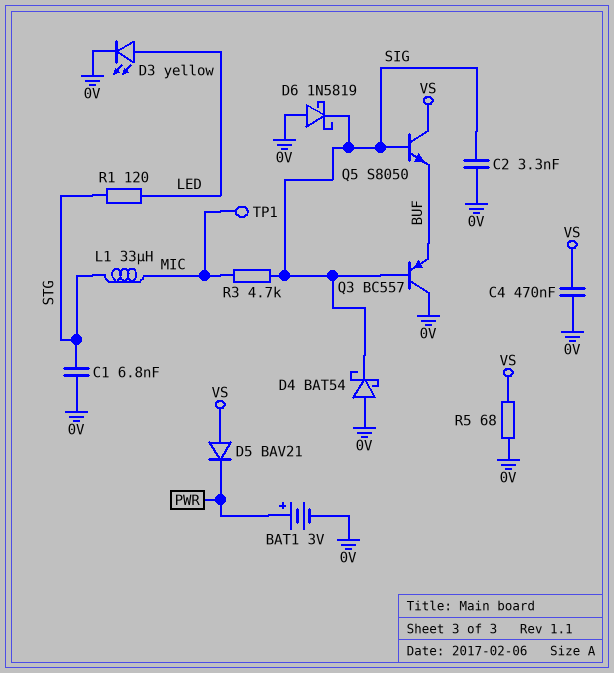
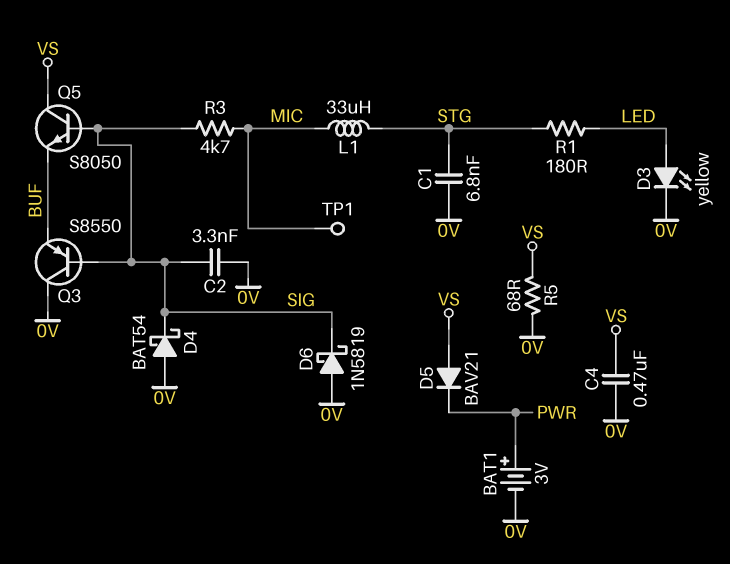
Q3: PNP BC557 (B SIG, C 0V, E BUF) -> PNP S8550 (B SIG, C 0V, E BUF)
R1: 120 (LED, STG) -> 180 (LED, STG)

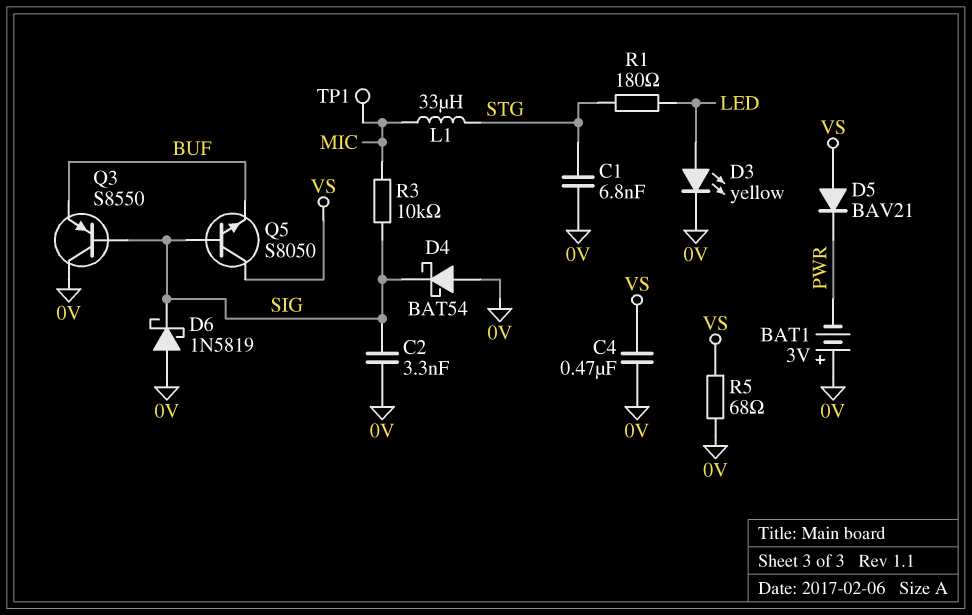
BAT1: 3V (plus PWR, minus 0V) -> 3V (plus 0V, minus PWR)
R3: 4.7k (MIC, SIG) -> 10k (MIC, SIG)

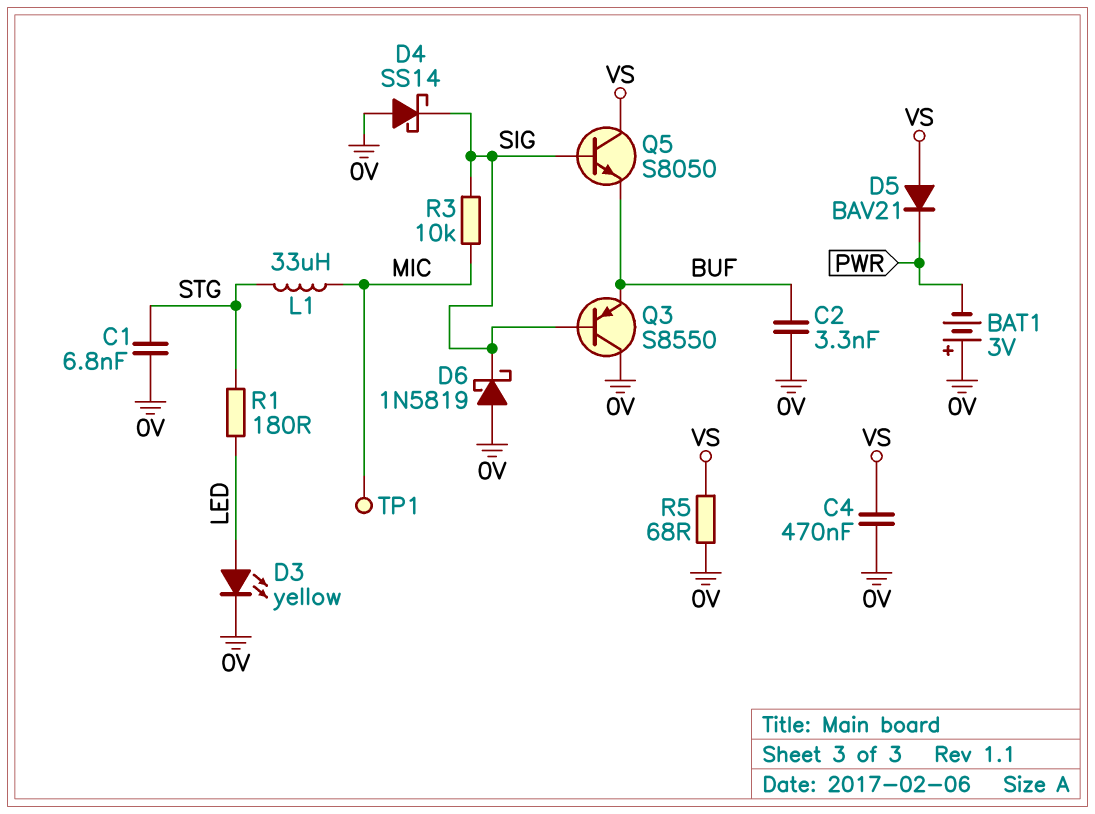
C2: 3.3nF (0V, SIG) -> 3.3nF (0V, BUF)
D4: schottky BAT54 (A 0V, K SIG) -> schottky SS14 (A 0V, K SIG)

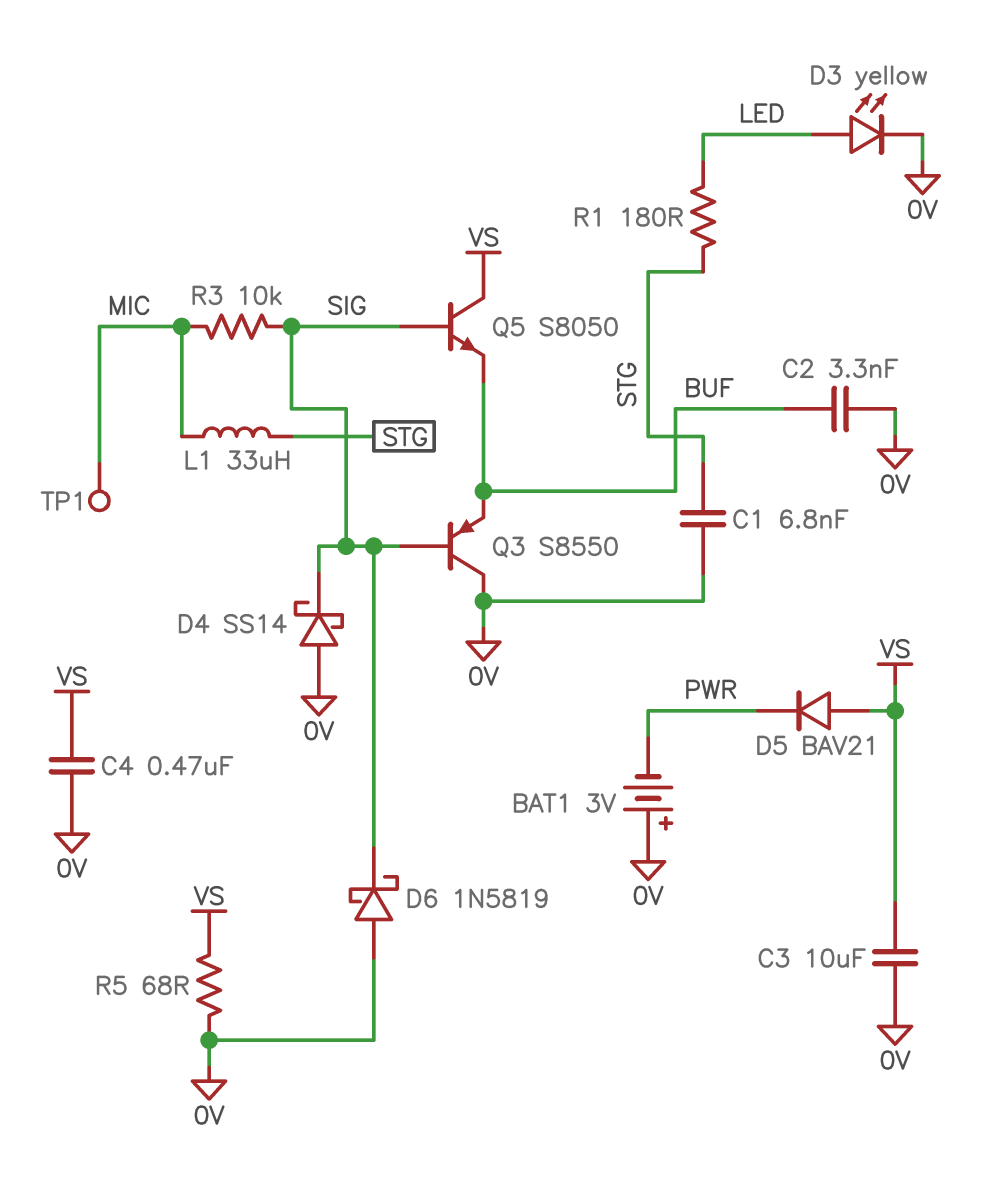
C3: none -> 10uF (0V, VS)

